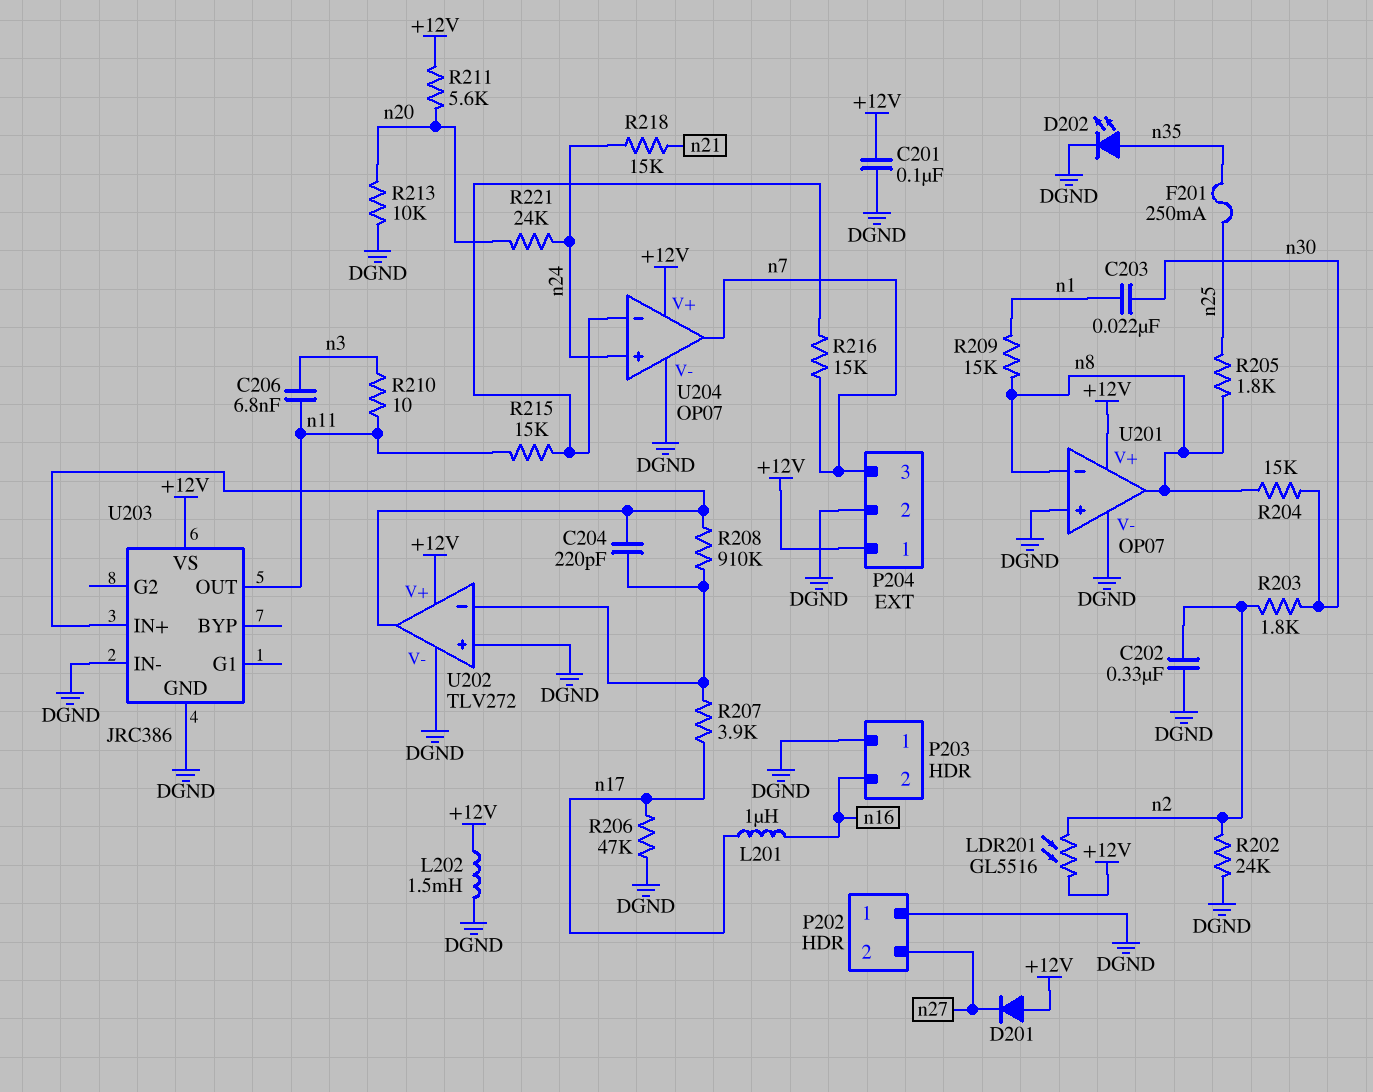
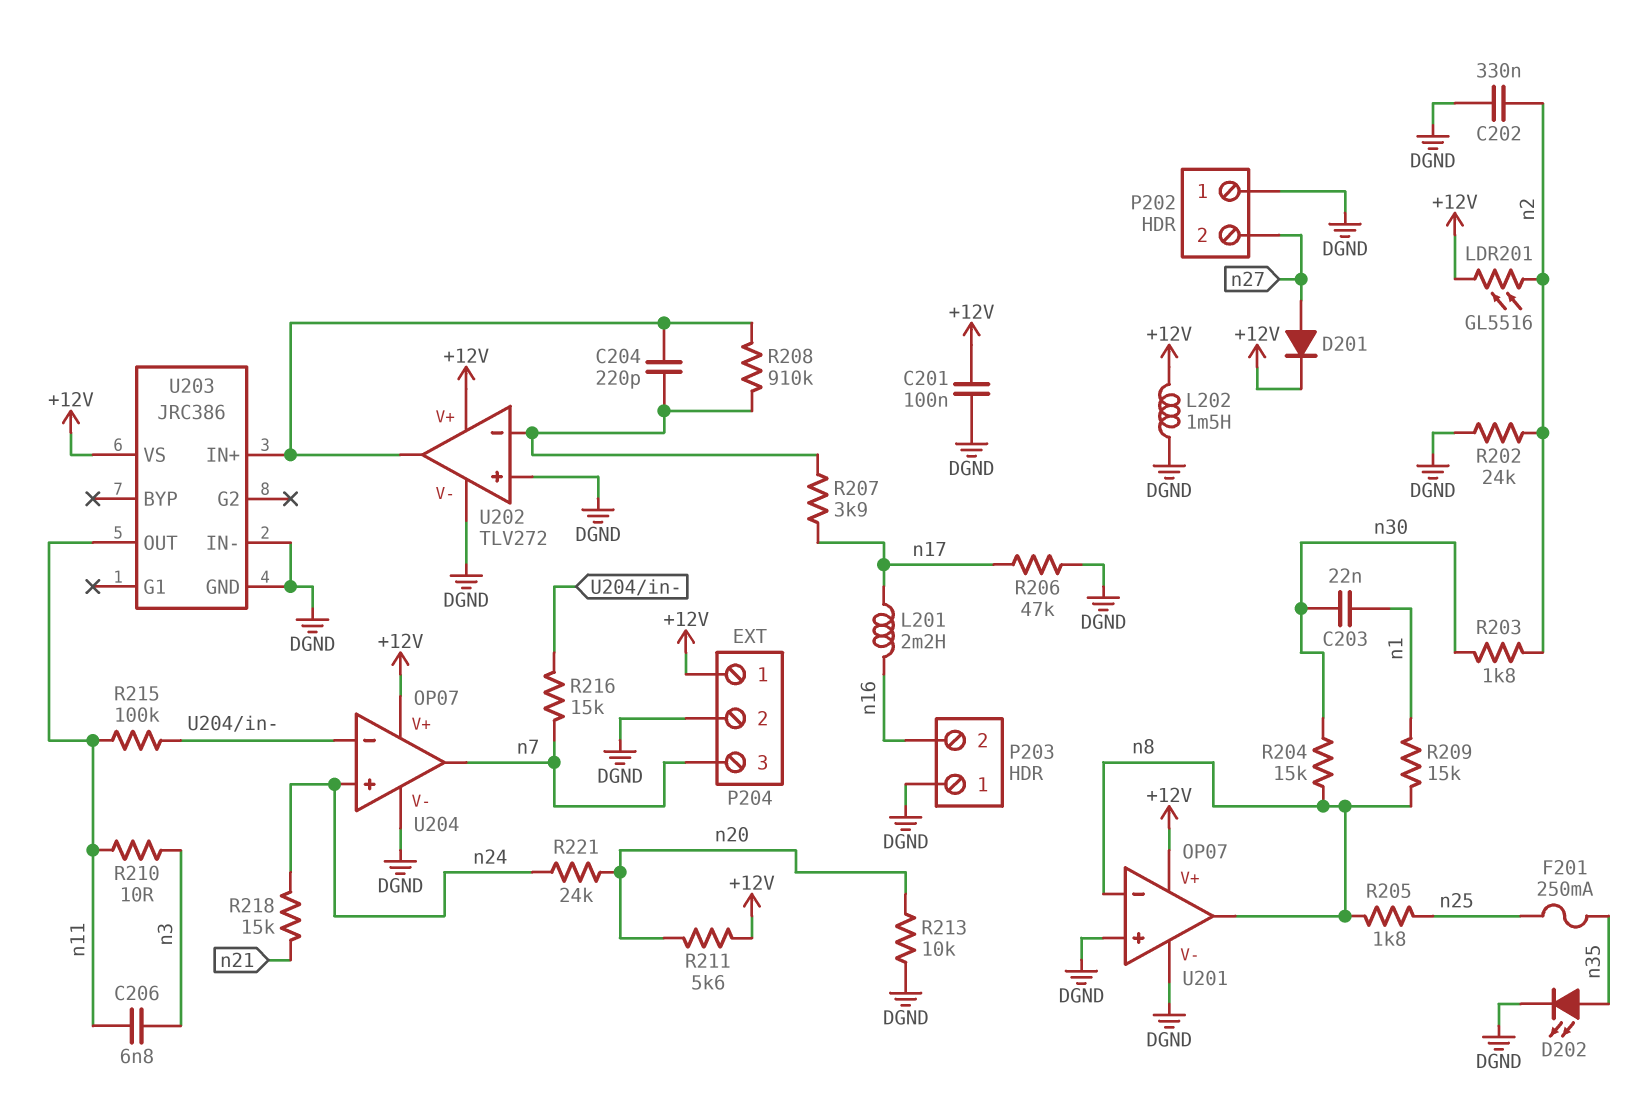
D201: diode (A +12V, K n27) -> diode (A n27, K +12V)
L201: 1uH (n16, n17) -> 2.2mH (n16, n17)
R215: 15k (U204/in-, n11) -> 100k (U204/in-, n11)

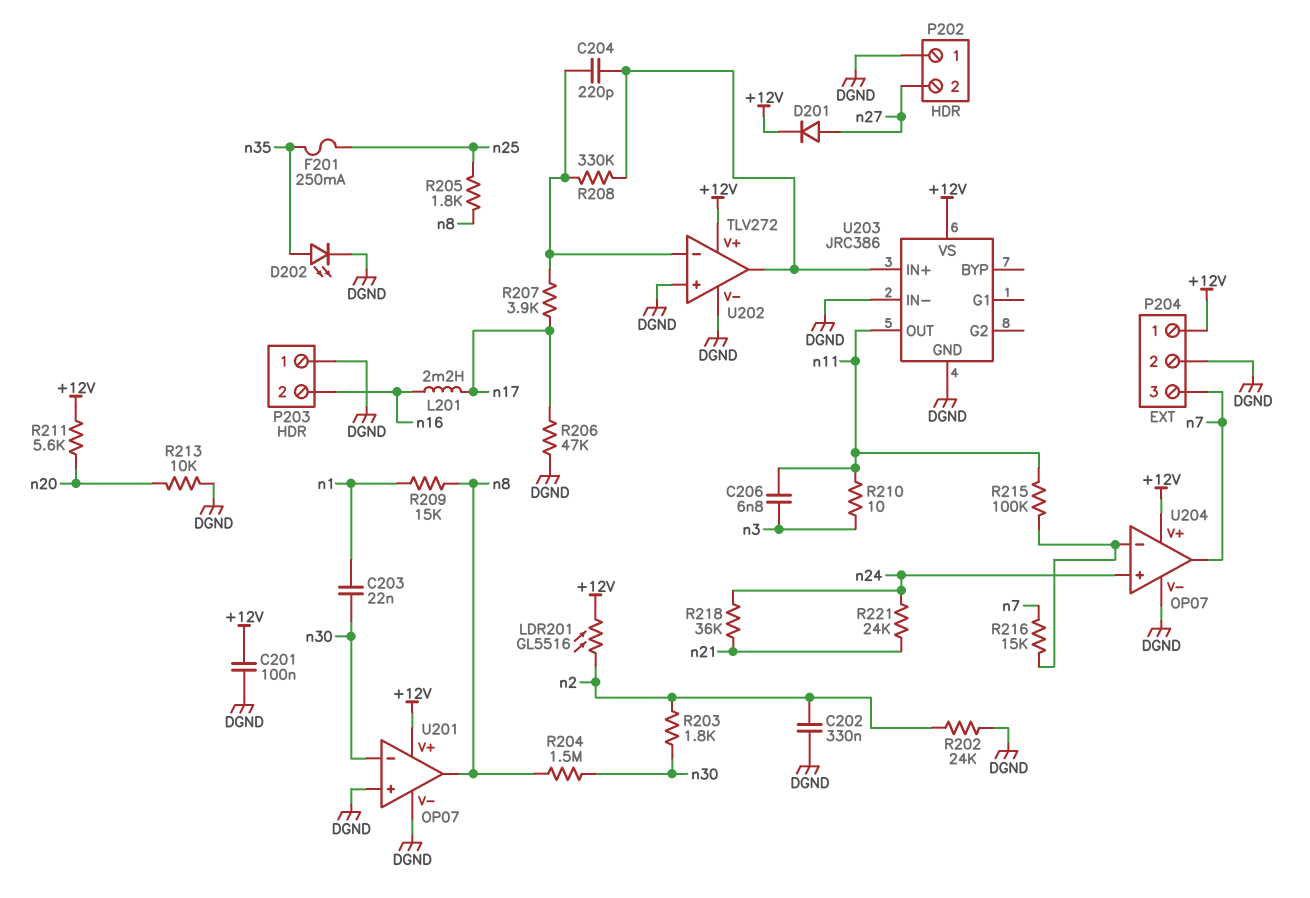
L202: 1.5mH (+12V, DGND) -> none
R204: 15k (n8, n30) -> 1.5M (n8, n30)
R208: 910k (U202/in-, U202/out) -> 330k (U202/in-, U202/out)
R218: 15k (n21, n24) -> 36k (n21, n24)
R221: 24k (n20, n24) -> 24k (n21, n24)
U201 pin in-: n8 -> n30

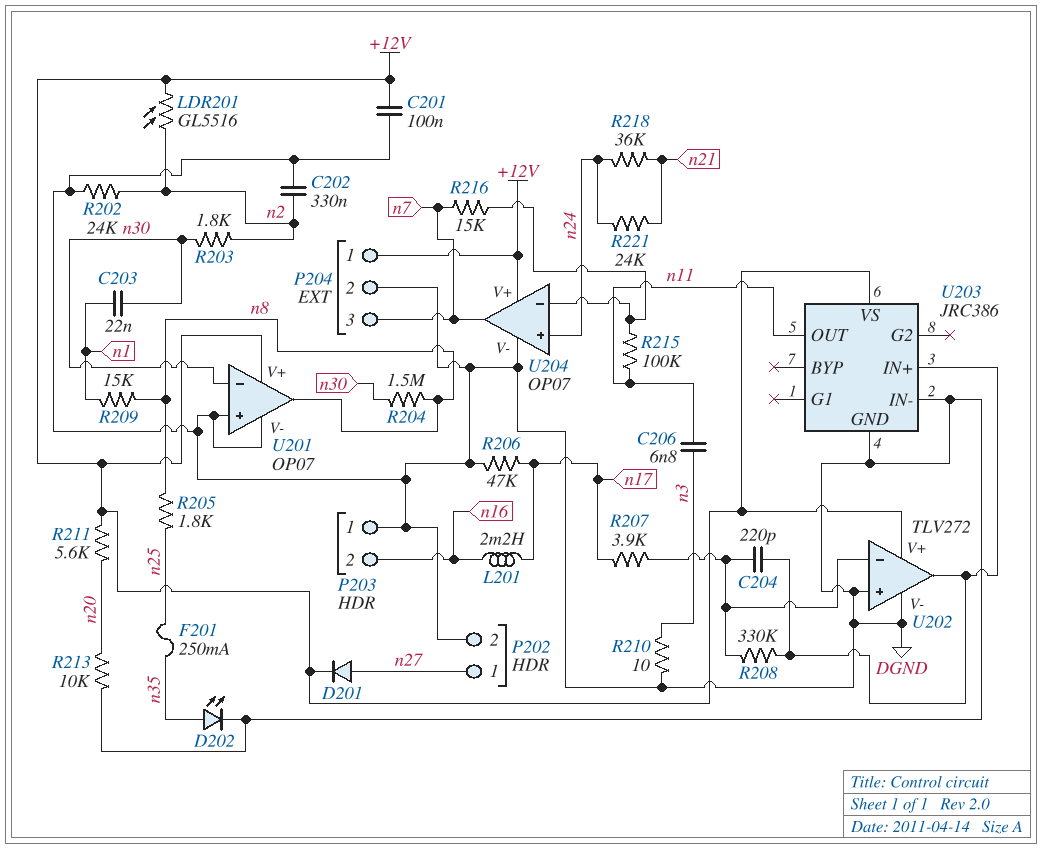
P202 pin 1: DGND -> n27
P202 pin 2: n27 -> DGND
R210: 10 (n3, n11) -> 10 (DGND, n3)

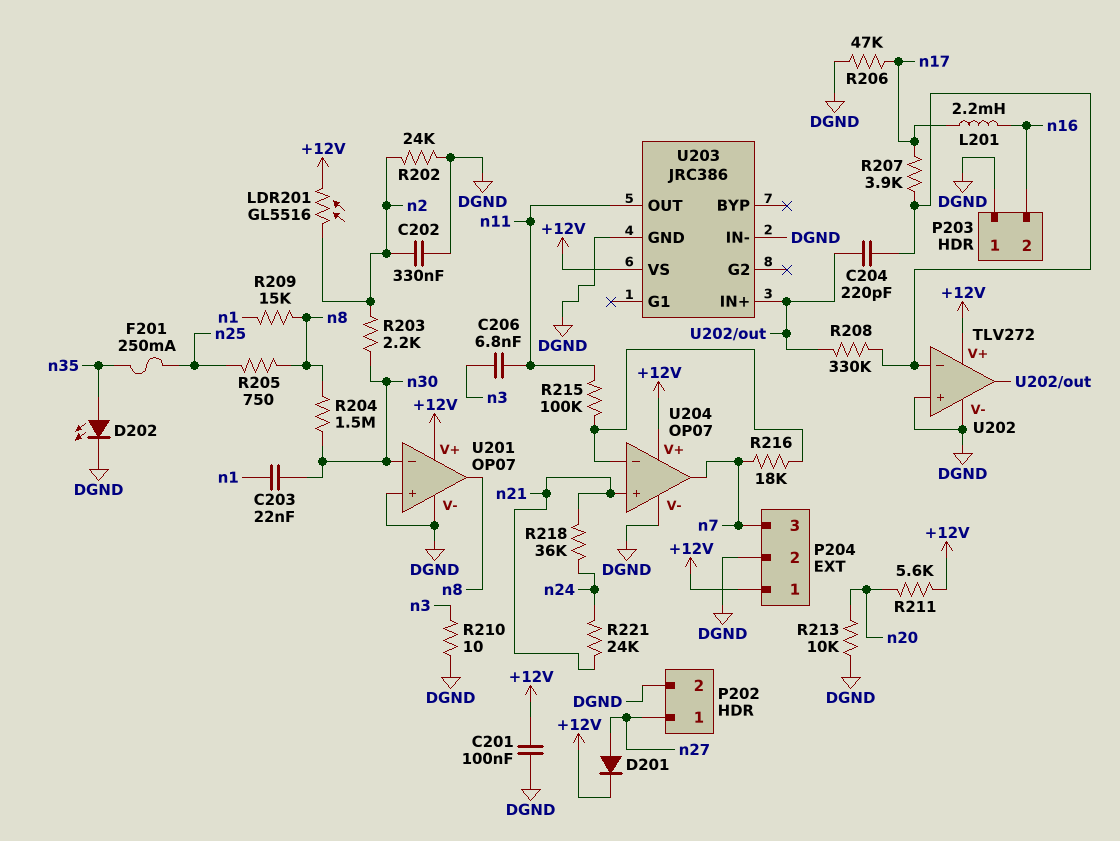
R203: 1.8k (n2, n30) -> 2.2k (n2, n30)
R205: 1.8k (n8, n25) -> 750 (n8, n25)
R216: 15k (U204/in-, n7) -> 18k (U204/in-, n7)
U204 pin in+: n24 -> n21

